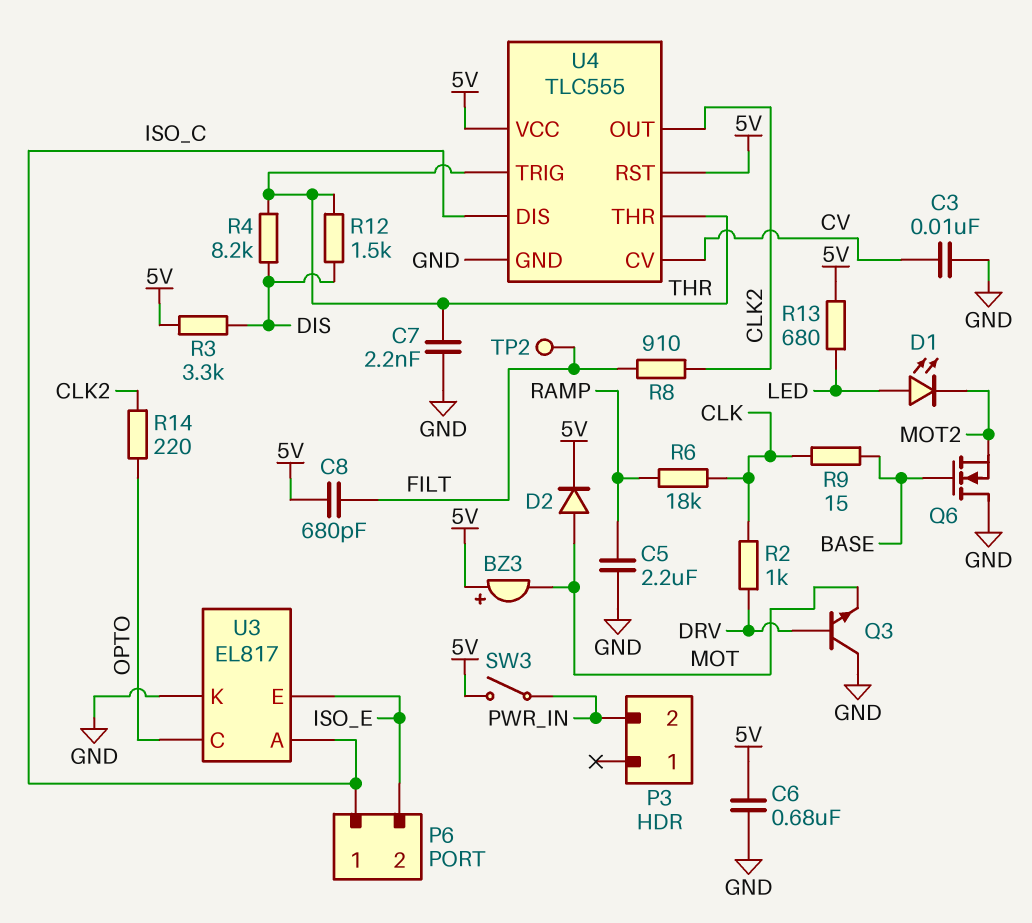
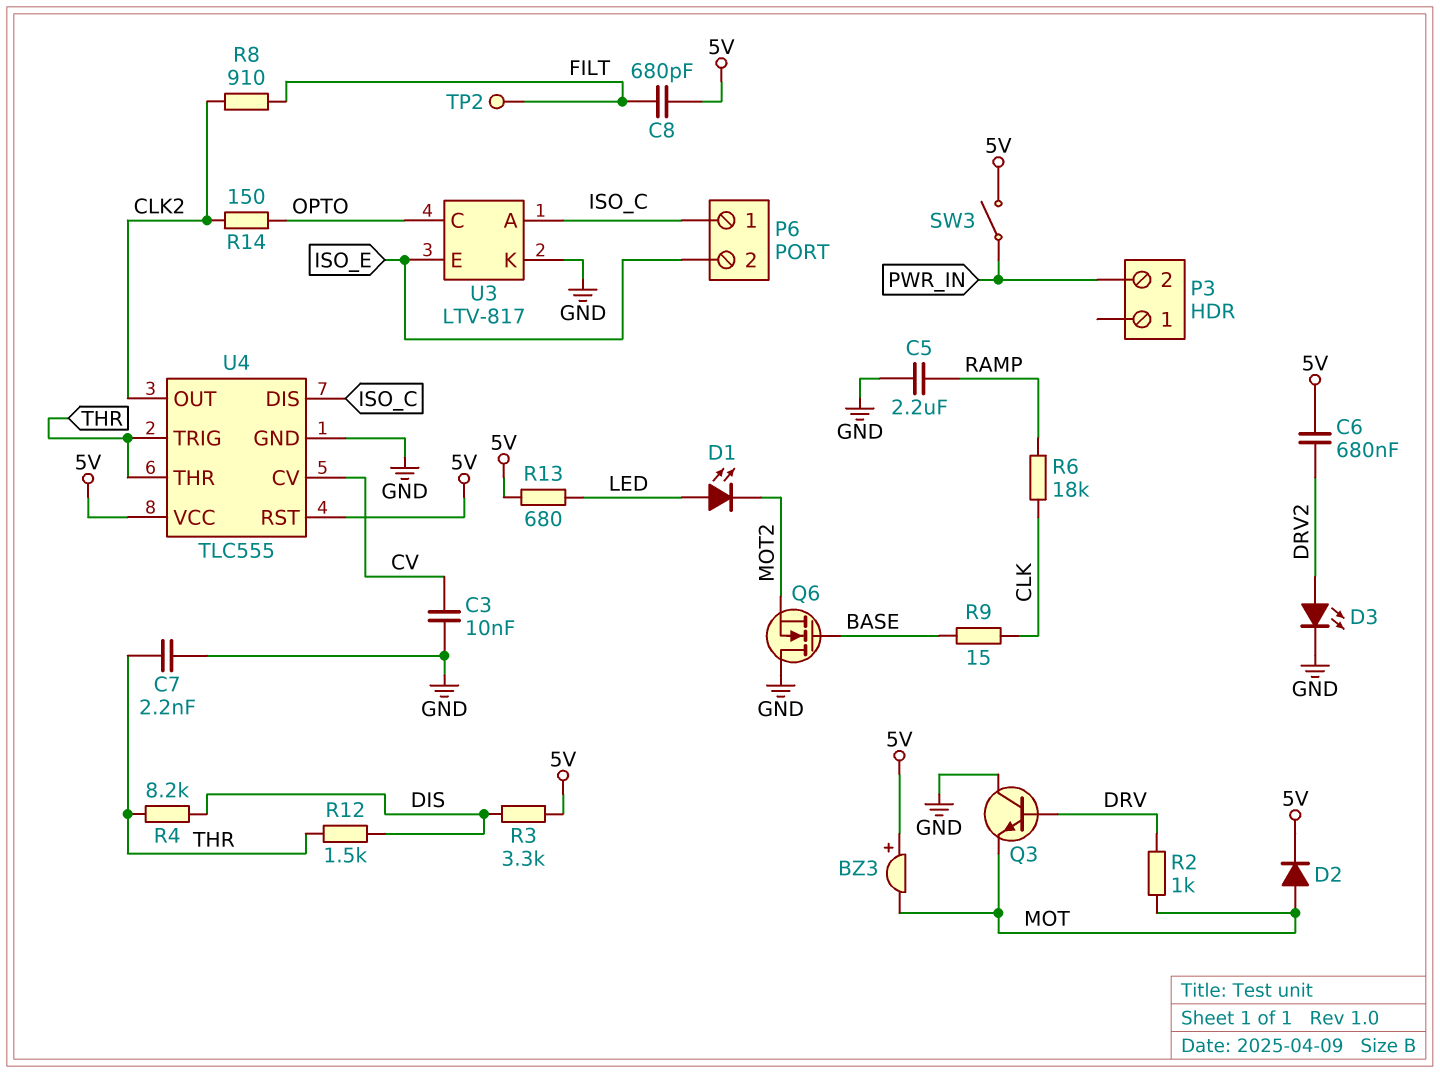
C6: 680nF (5V, GND) -> 680nF (5V, DRV2)
D3: none -> LED (A DRV2, K GND)
R2: 1k (CLK, DRV) -> 1k (DRV, MOT)
R14: 220 (CLK2, OPTO) -> 150 (CLK2, OPTO)
U3: EL817 -> LTV-817

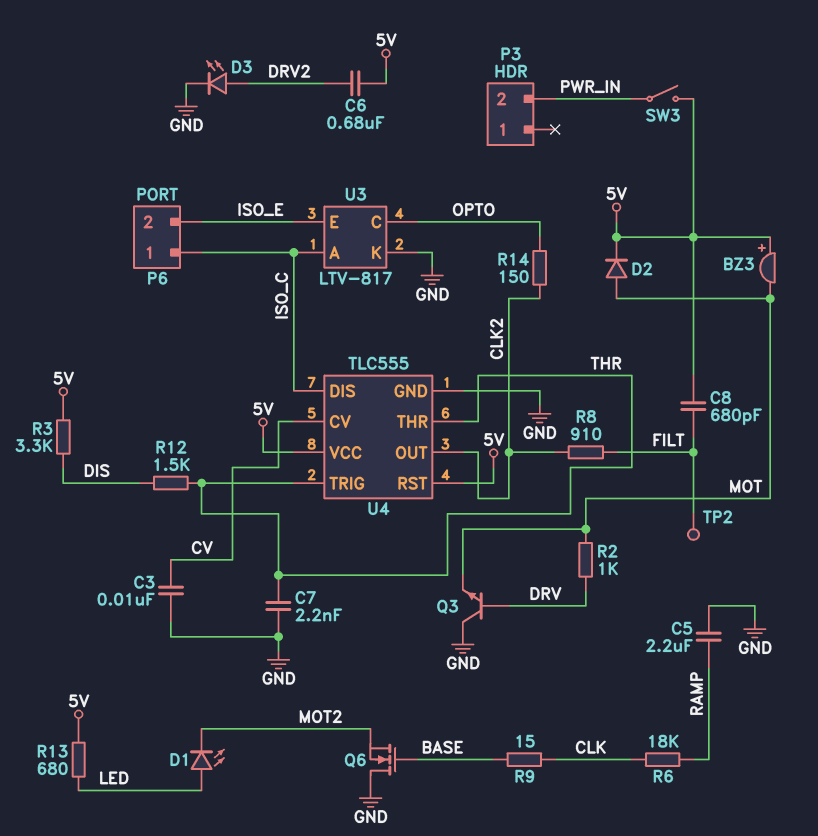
R4: 8.2k (DIS, THR) -> none

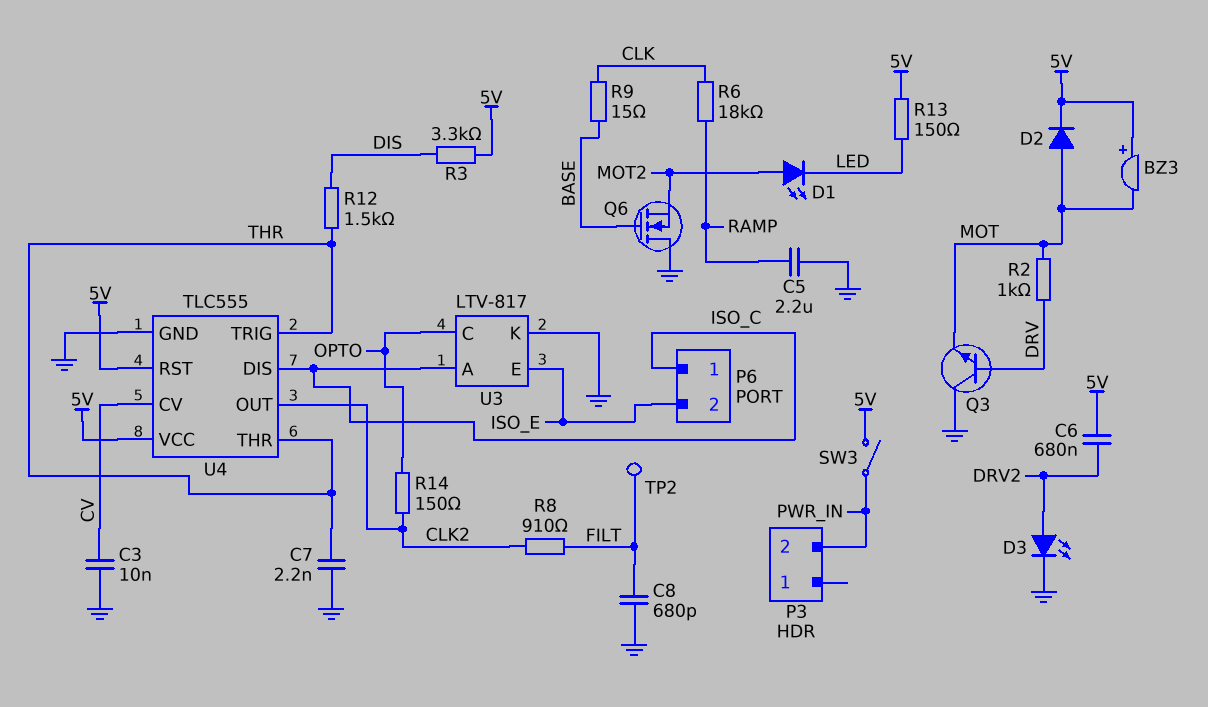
C8: 680pF (5V, FILT) -> 680pF (FILT, GND)
D1: LED (A LED, K MOT2) -> LED (A MOT2, K LED)
R13: 680 (5V, LED) -> 150 (5V, LED)

